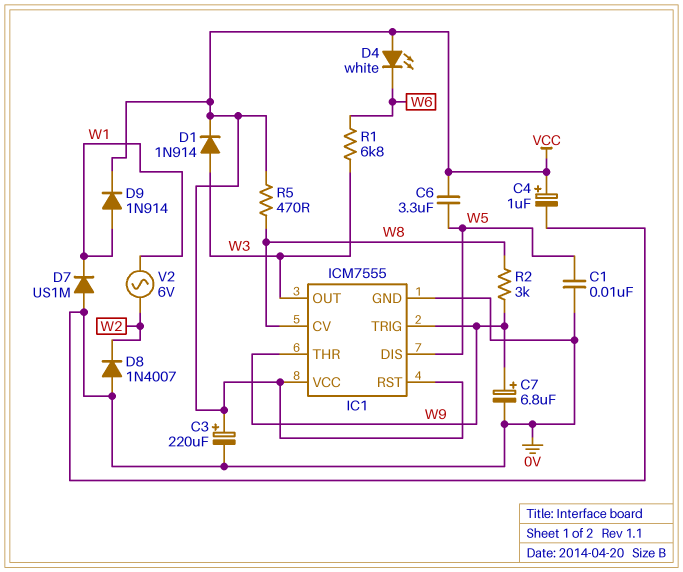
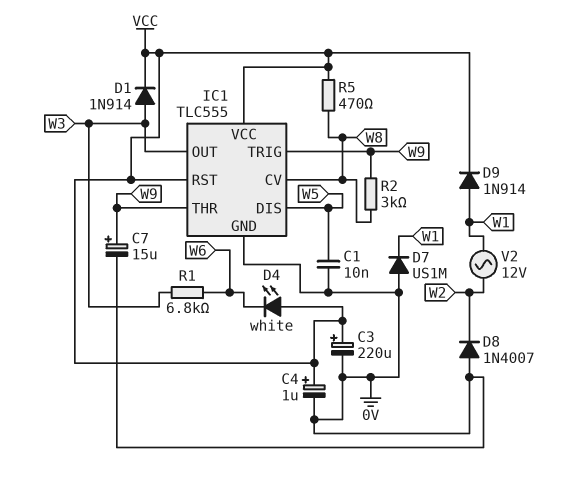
C6: 3.3uF (VCC, W5) -> none
C7: 6.8uF (plus W9, minus 0V) -> 15uF (plus W9, minus 0V)
IC1: ICM7555 -> TLC555
V2: AC 6V (W1, W2) -> AC 12V (W1, W2)

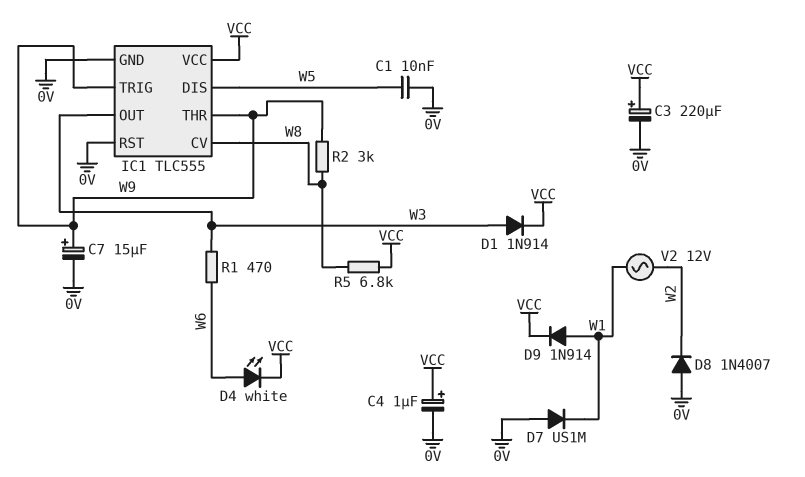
D4: LED white (A VCC, K W6) -> LED white (A W6, K VCC)
IC1 pin RST: VCC -> 0V
R1: 6.8k (W3, W6) -> 470 (W3, W6)
R5: 470 (VCC, W8) -> 6.8k (VCC, W8)

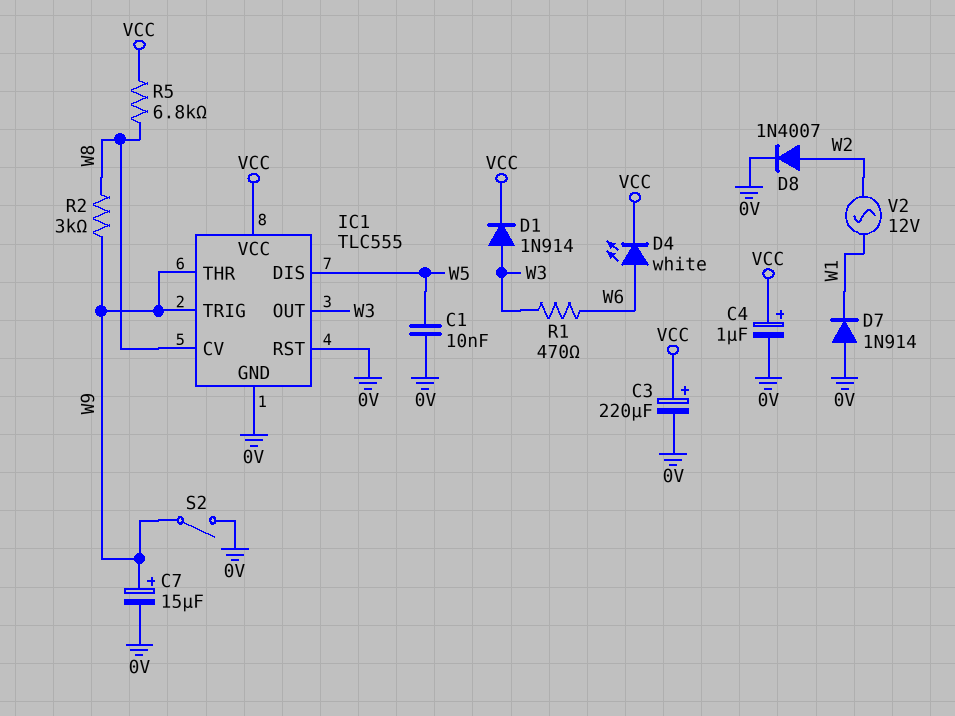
D7: diode US1M (A 0V, K W1) -> diode 1N914 (A 0V, K W1)
D8: diode 1N4007 (A 0V, K W2) -> diode 1N4007 (A W2, K 0V)
D9: diode 1N914 (A W1, K VCC) -> none
S2: none -> switch (0V, W9)

